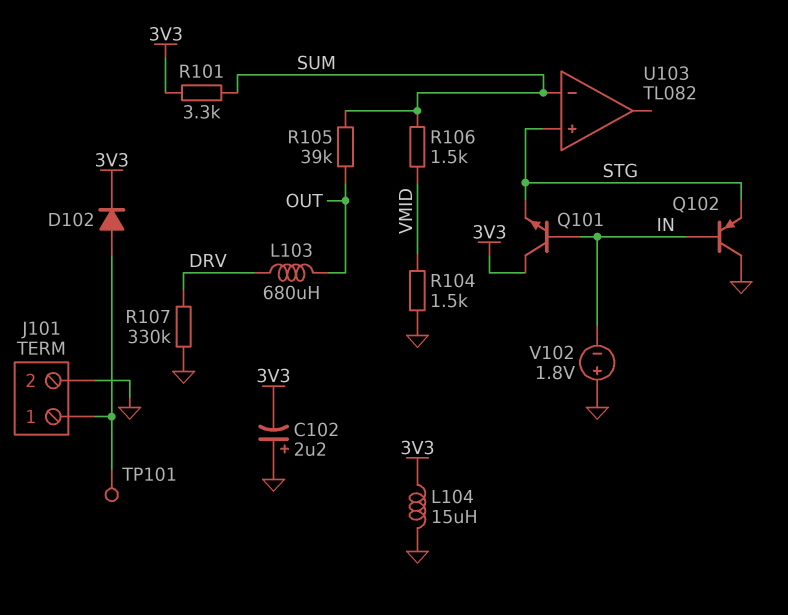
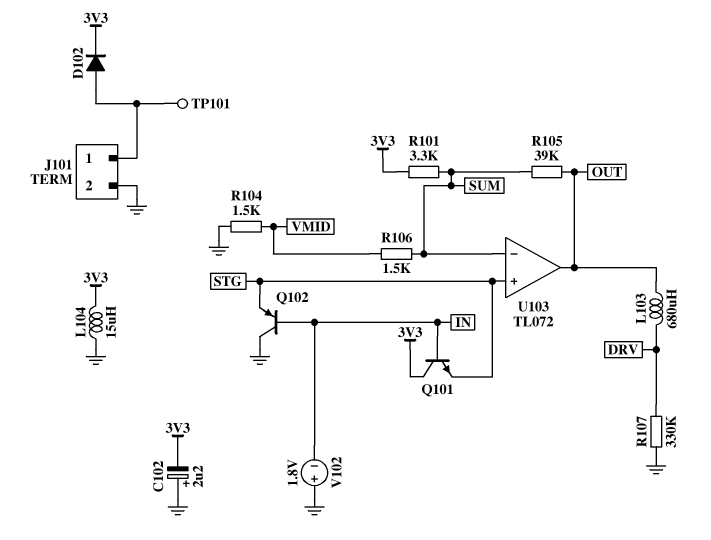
U103: TL082 -> TL072
U103 pin out: none -> OUT

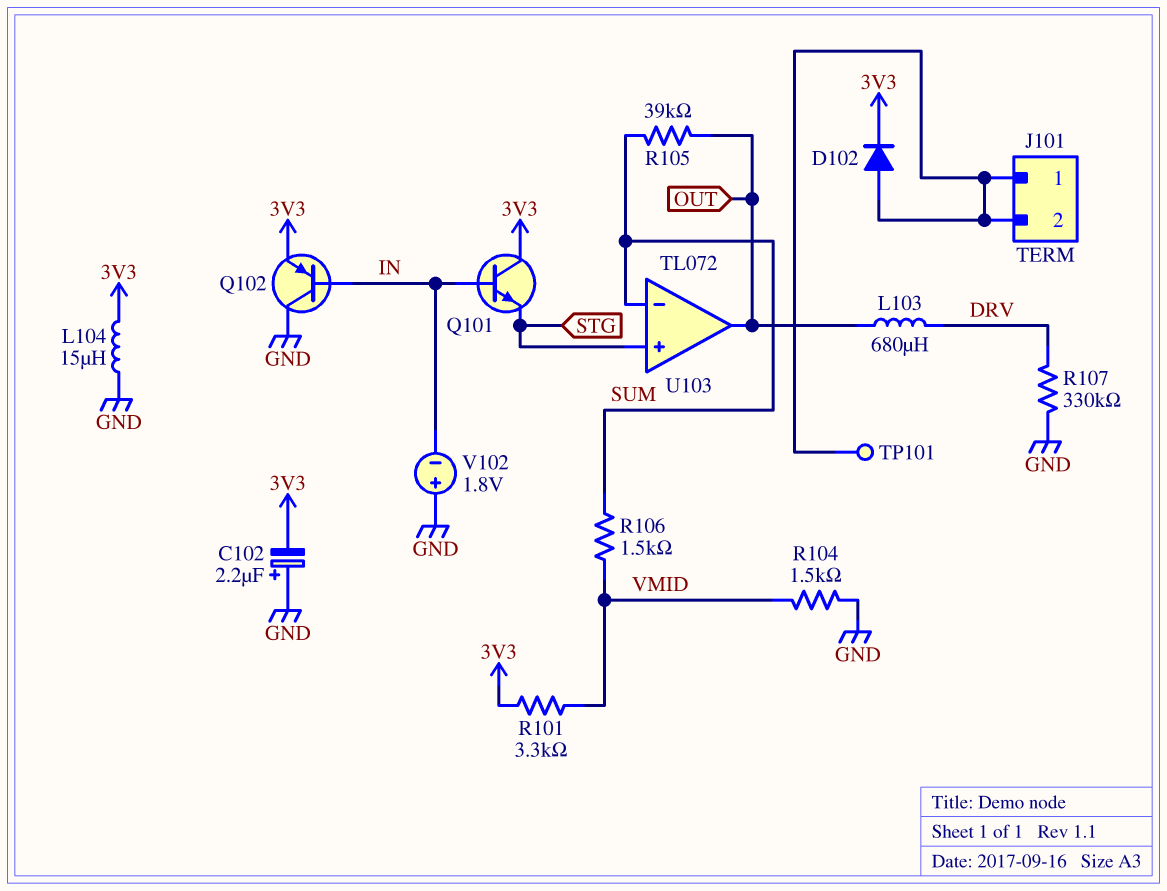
J101 pin 2: GND -> J101/1
Q102: PNP (B IN, C GND, E STG) -> PNP (B IN, C GND, E 3V3)
R101: 3.3k (3V3, SUM) -> 3.3k (3V3, VMID)

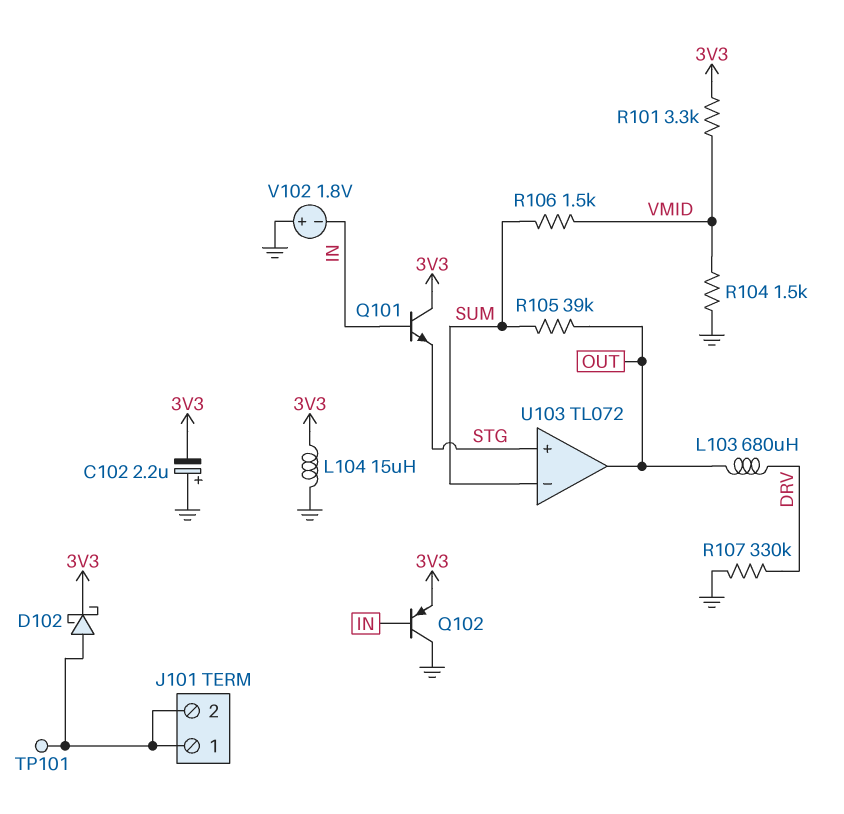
D102: diode (A J101/1, K 3V3) -> schottky (A J101/1, K 3V3)

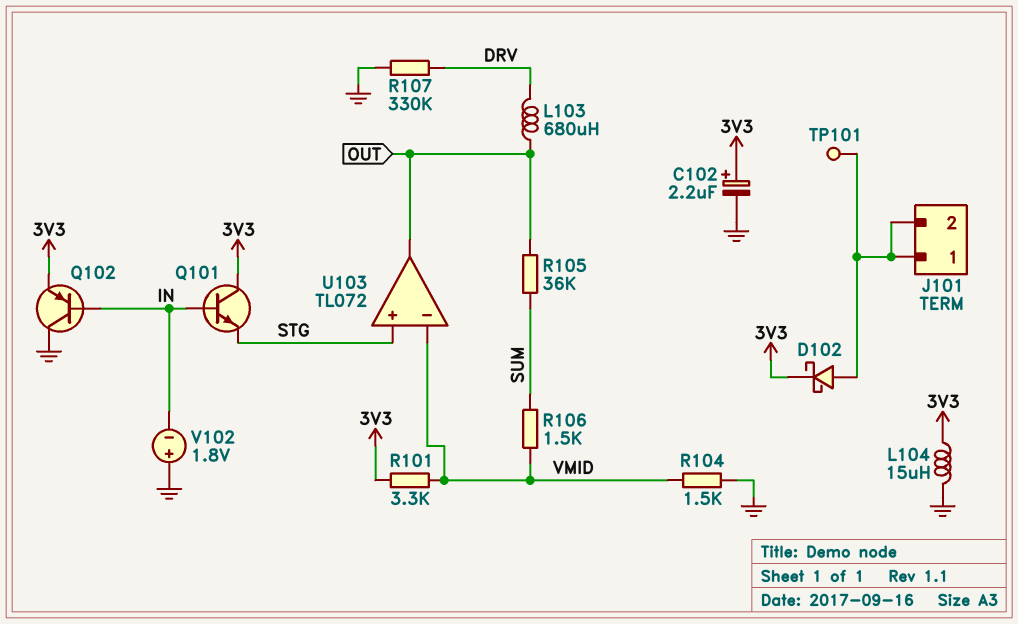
C102: 2.2uF (plus GND, minus 3V3) -> 2.2uF (plus 3V3, minus GND)
R105: 39k (OUT, SUM) -> 36k (OUT, SUM)
U103 pin in-: SUM -> VMID

